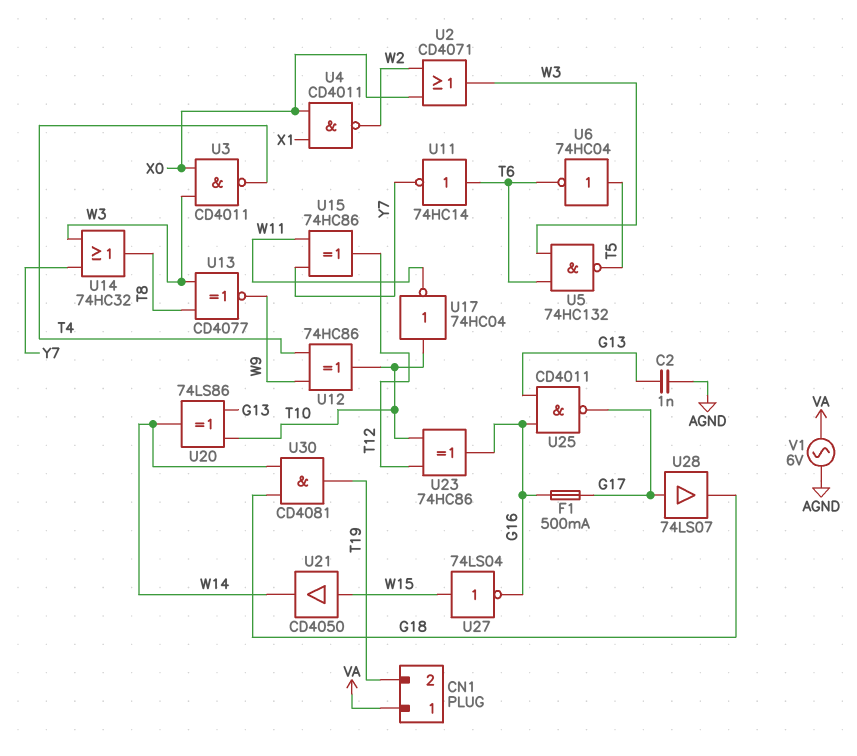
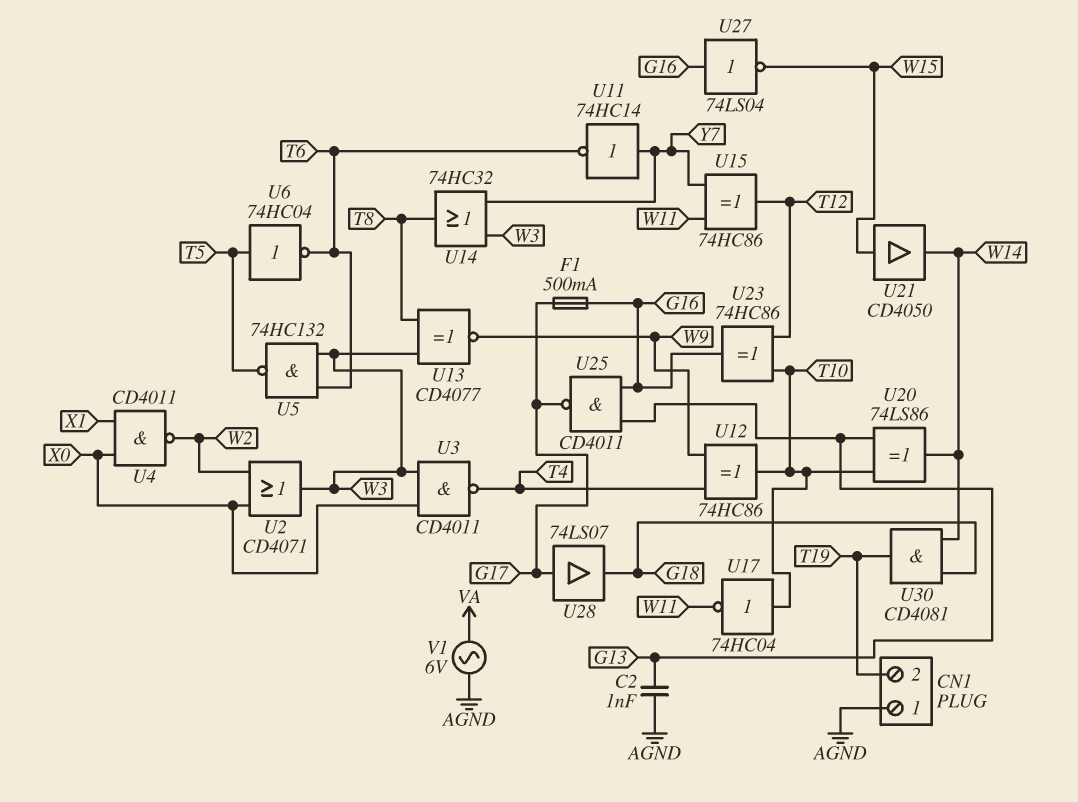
CN1 pin 1: VA -> AGND
U11: NOT 74HC14 (in T6, out Y7) -> NOT 74HC14 (in Y7, out T6)
U27: NOT 74LS04 (in W15, out G16) -> NOT 74LS04 (in G16, out W15)

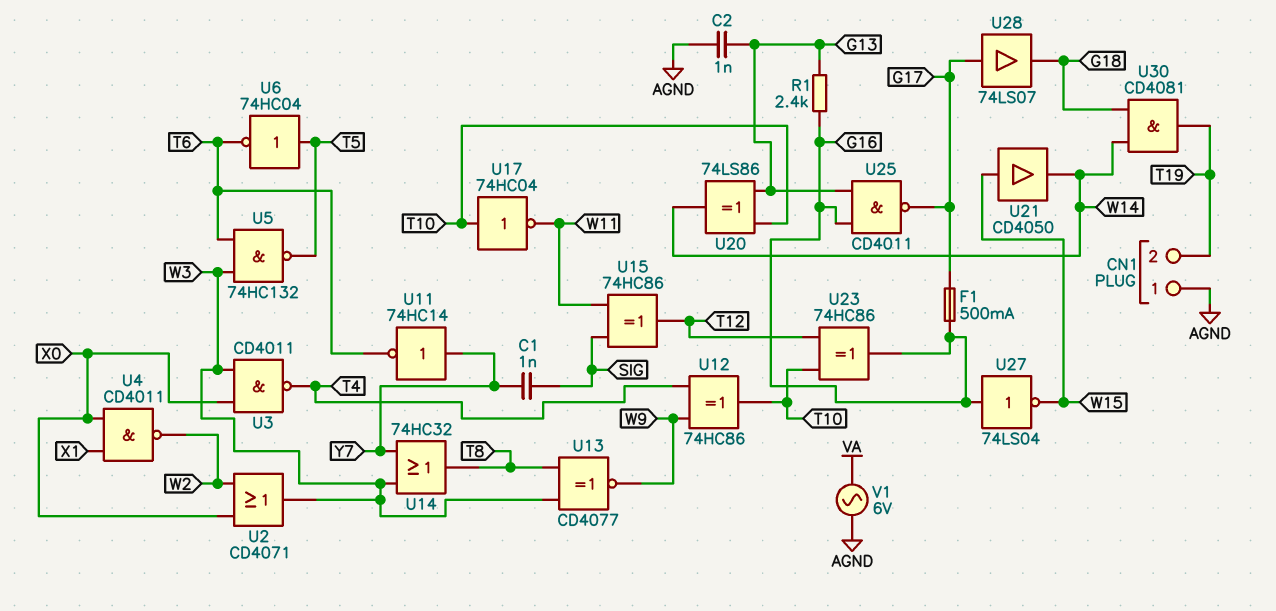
C1: none -> 1nF (SIG, Y7)
R1: none -> 2.4k (G13, G16)
U15: XOR 74HC86 (in W11, in Y7, out T12) -> XOR 74HC86 (in SIG, in W11, out T12)

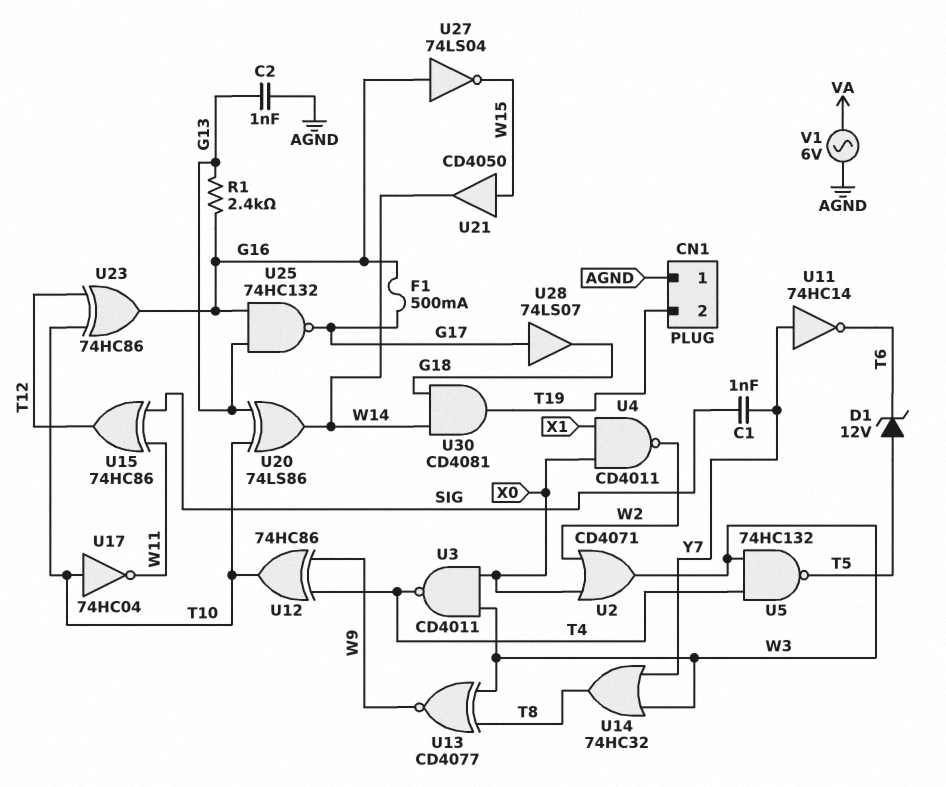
D1: none -> zener 12V (A T5, K T6)
U5: NAND 74HC132 (in T6, in W3, out T5) -> NAND 74HC132 (in T4, in W3, out T5)
U6: NOT 74HC04 (in T5, out T6) -> none
U25: NAND CD4011 (in G13, in G16, out G17) -> NAND 74HC132 (in G13, in G16, out G17)

